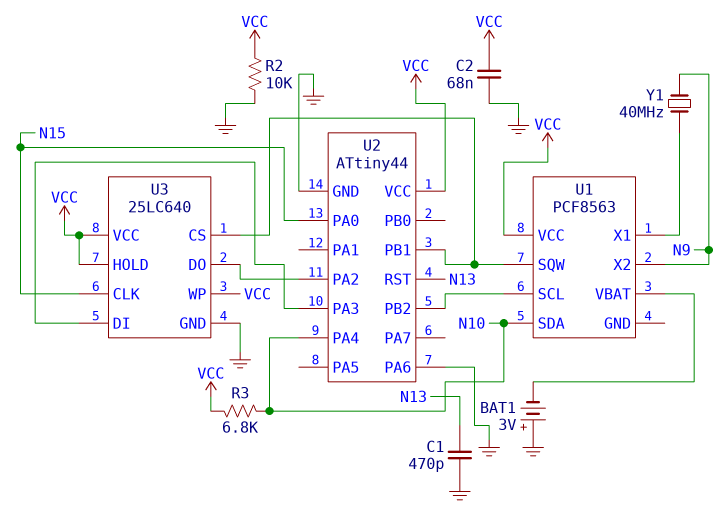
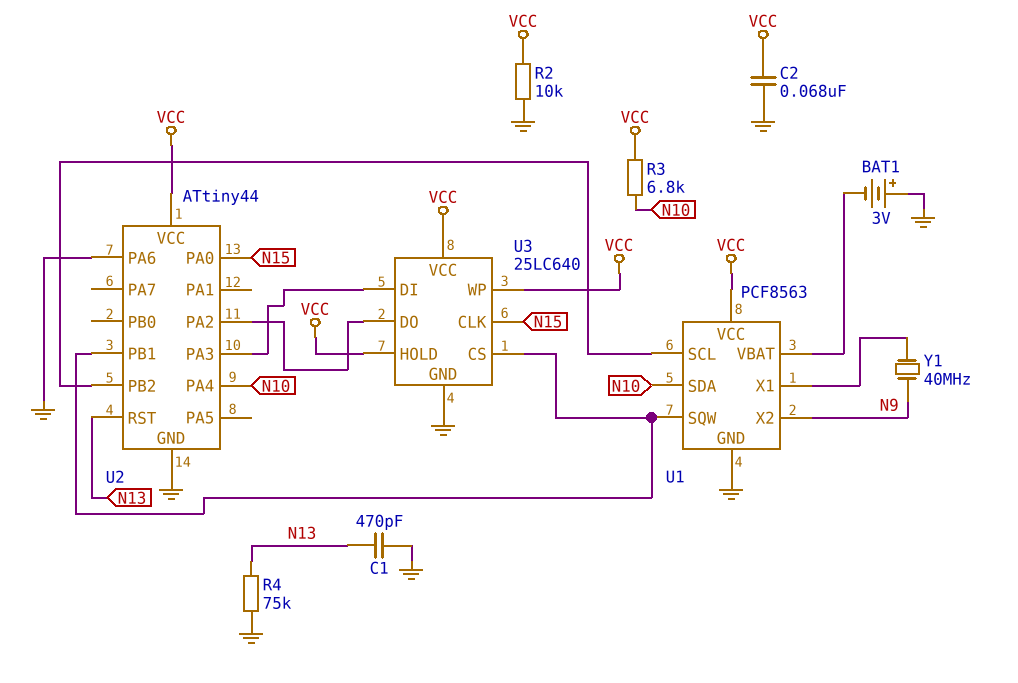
R4: none -> 75k (GND, N13)
U1 pin GND: none -> GND

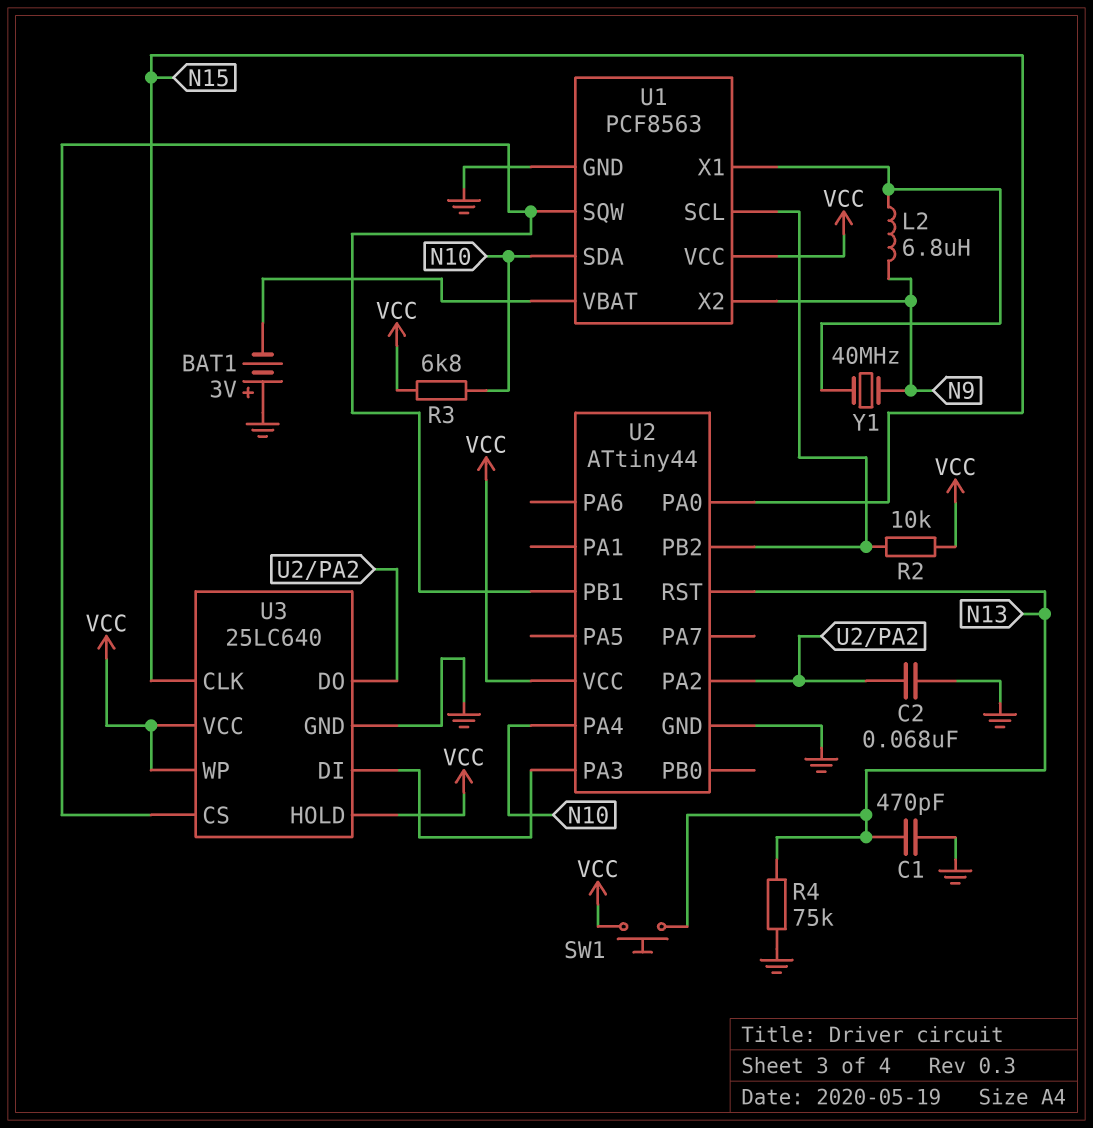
C2: 68nF (GND, VCC) -> 68nF (GND, U2/PA2)
L2: none -> 6.8uH (N9, U1/X1)
R2: 10k (GND, VCC) -> 10k (U1/SCL, VCC)
SW1: none -> button (N13, VCC)
U2 pin PA6: GND -> none

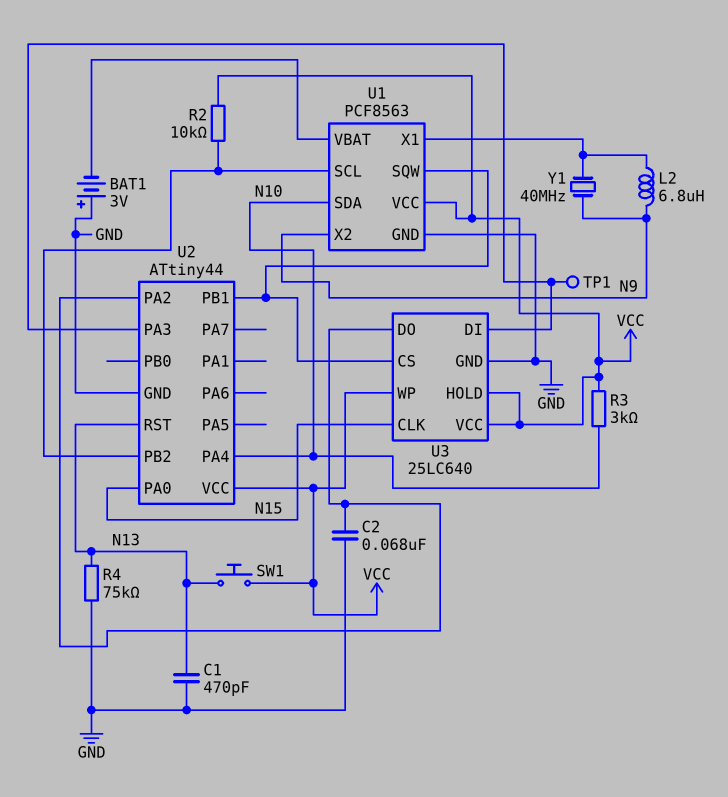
R3: 6.8k (N10, VCC) -> 3k (N10, VCC)
TP1: none -> test point (U2/PA3)

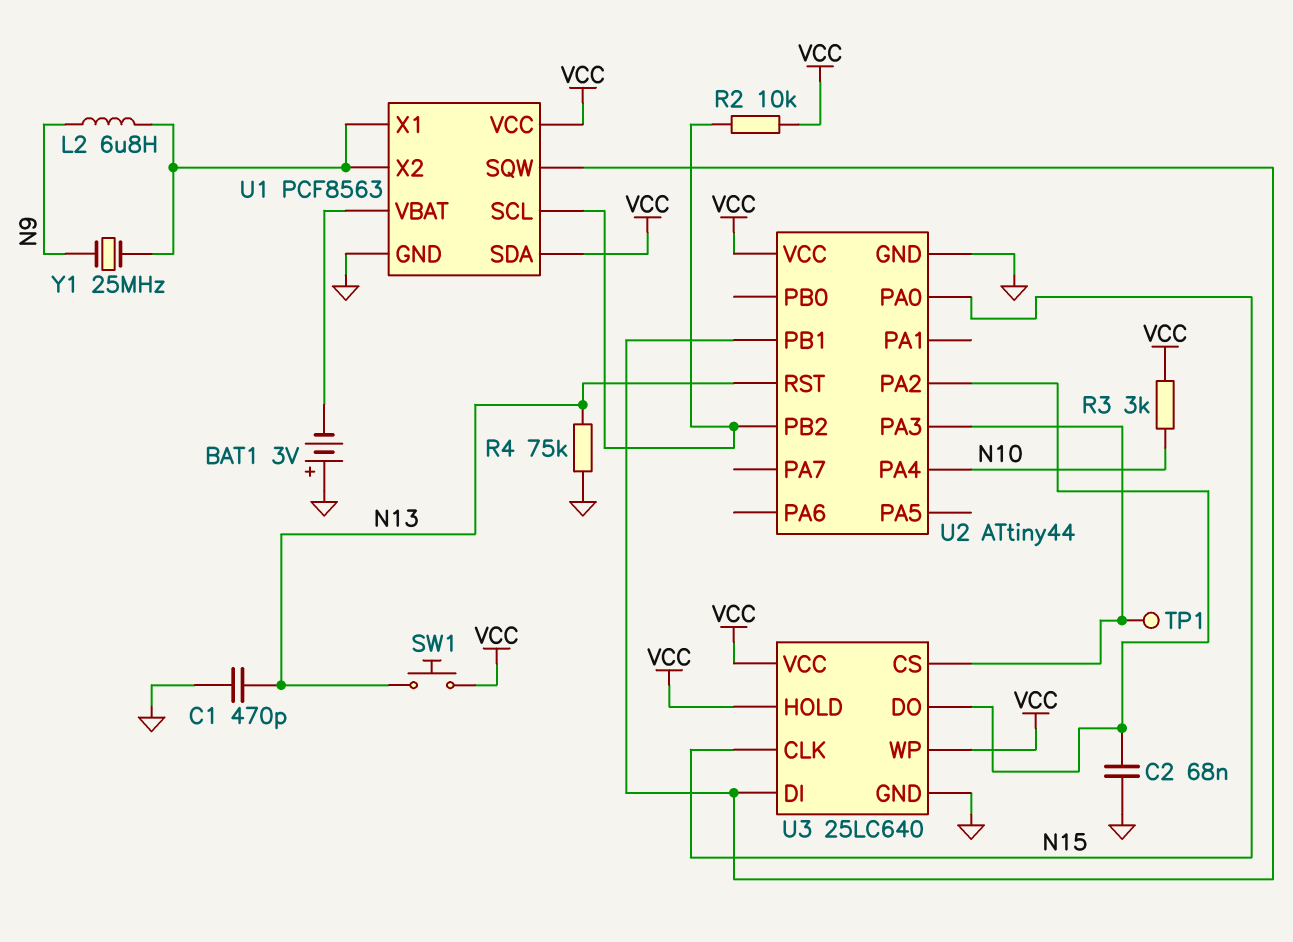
U1 pin SDA: N10 -> VCC
U1 pin X2: N9 -> U1/X1
U3 pin CS: U1/SQW -> U2/PA3
U3 pin DI: U2/PA3 -> U1/SQW
Y1: 40MHz (N9, U1/X1) -> 25MHz (N9, U1/X1)

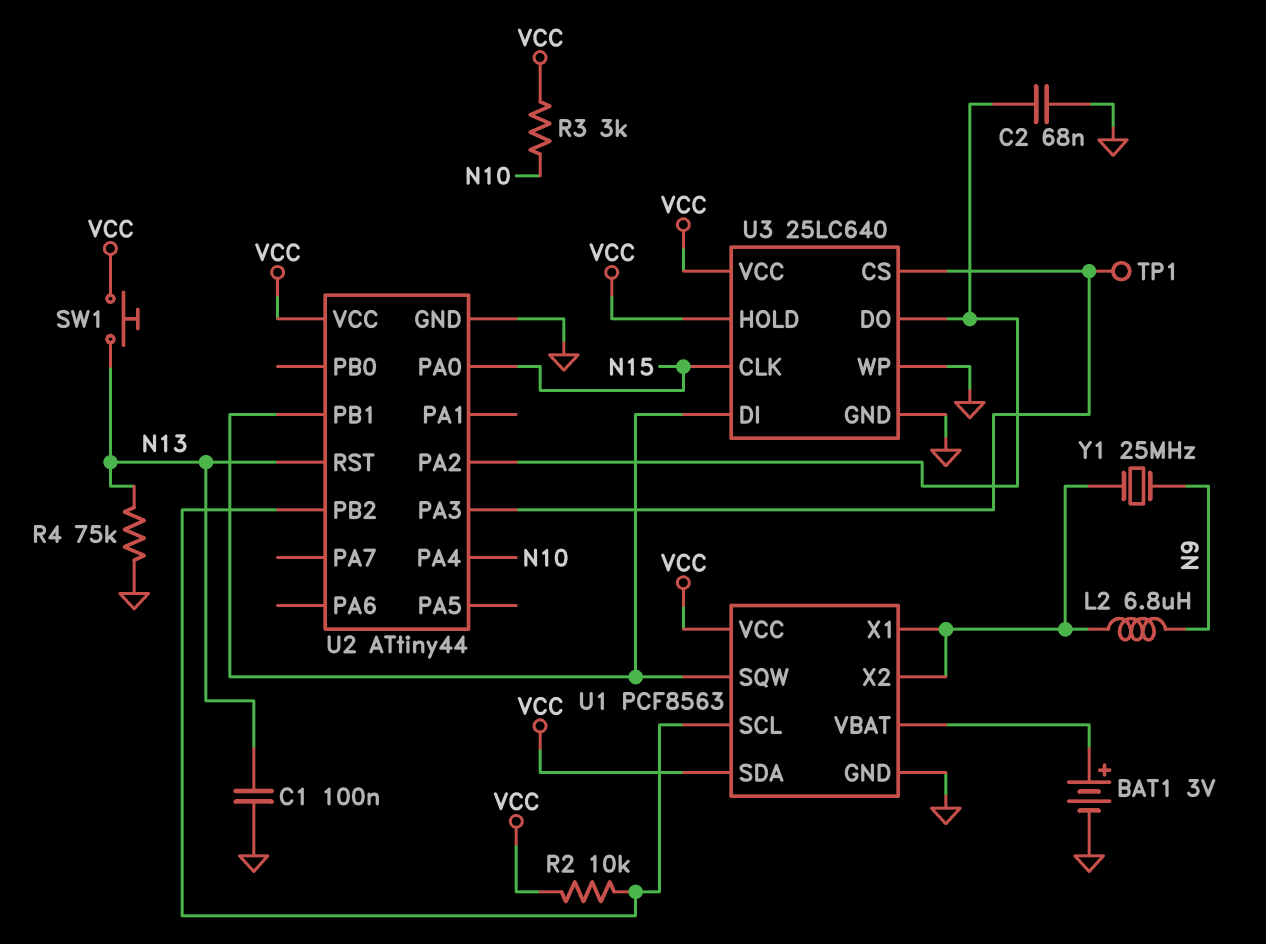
BAT1: 3V (plus GND, minus U1/VBAT) -> 3V (plus U1/VBAT, minus GND)
C1: 470pF (GND, N13) -> 100nF (GND, N13)
U3 pin WP: VCC -> GND

